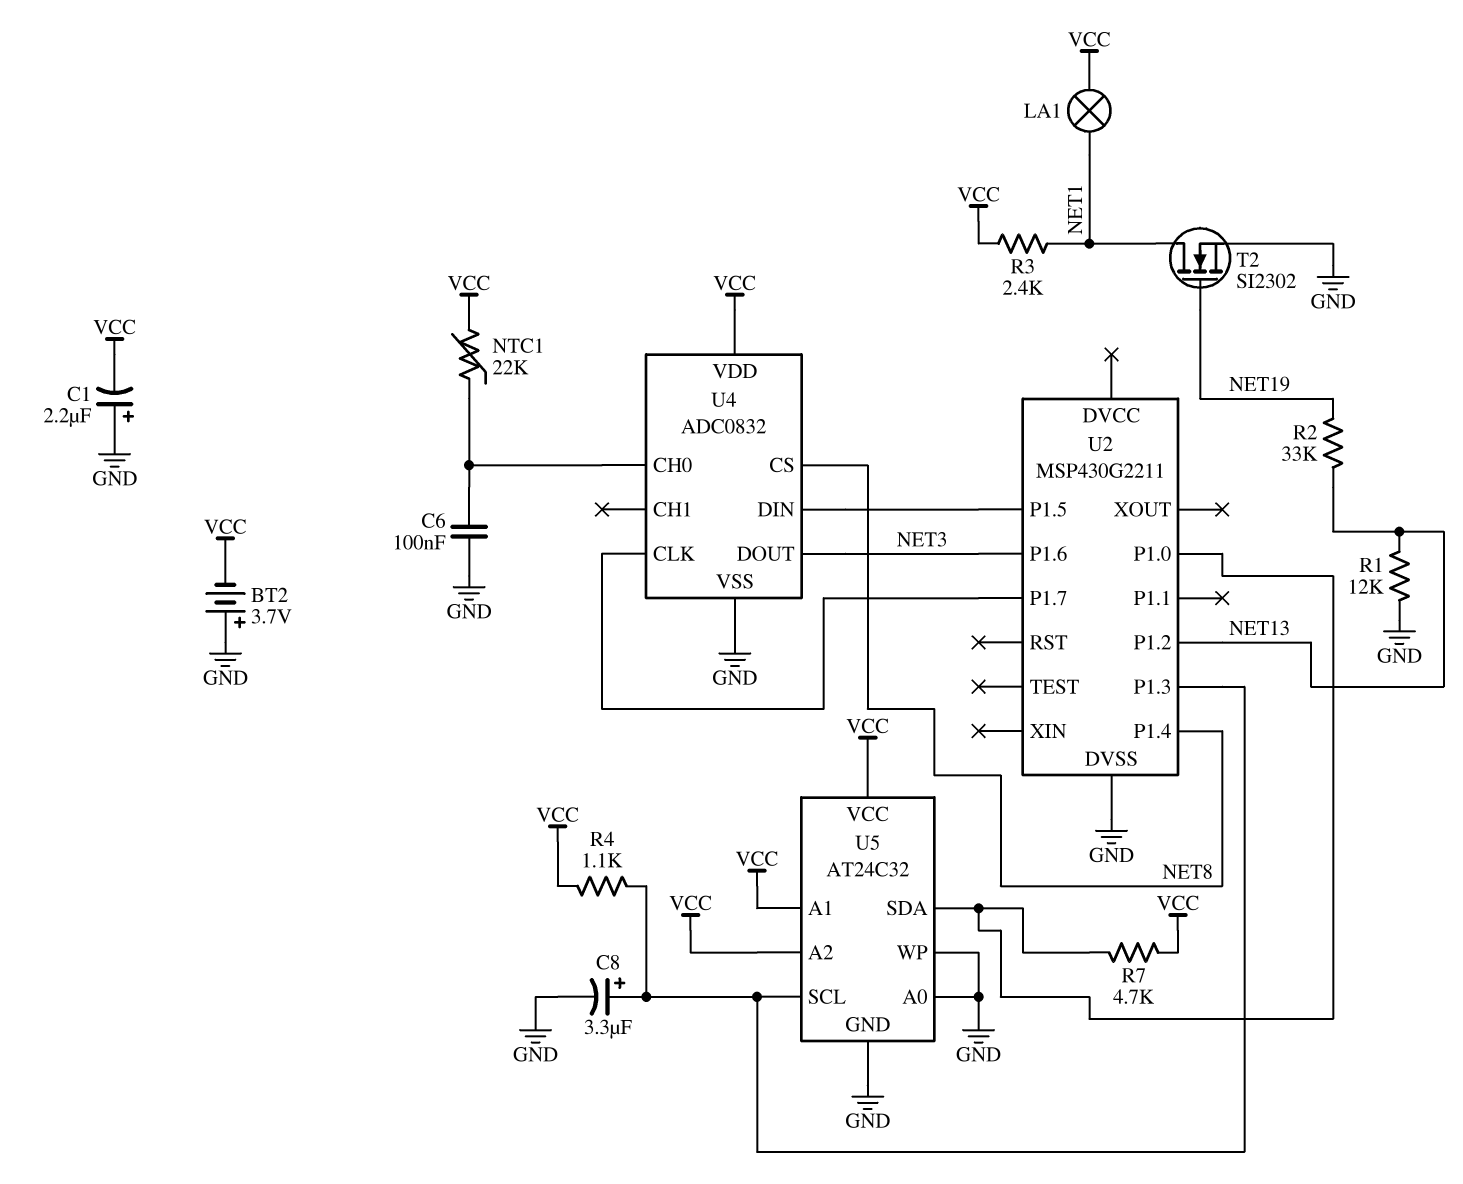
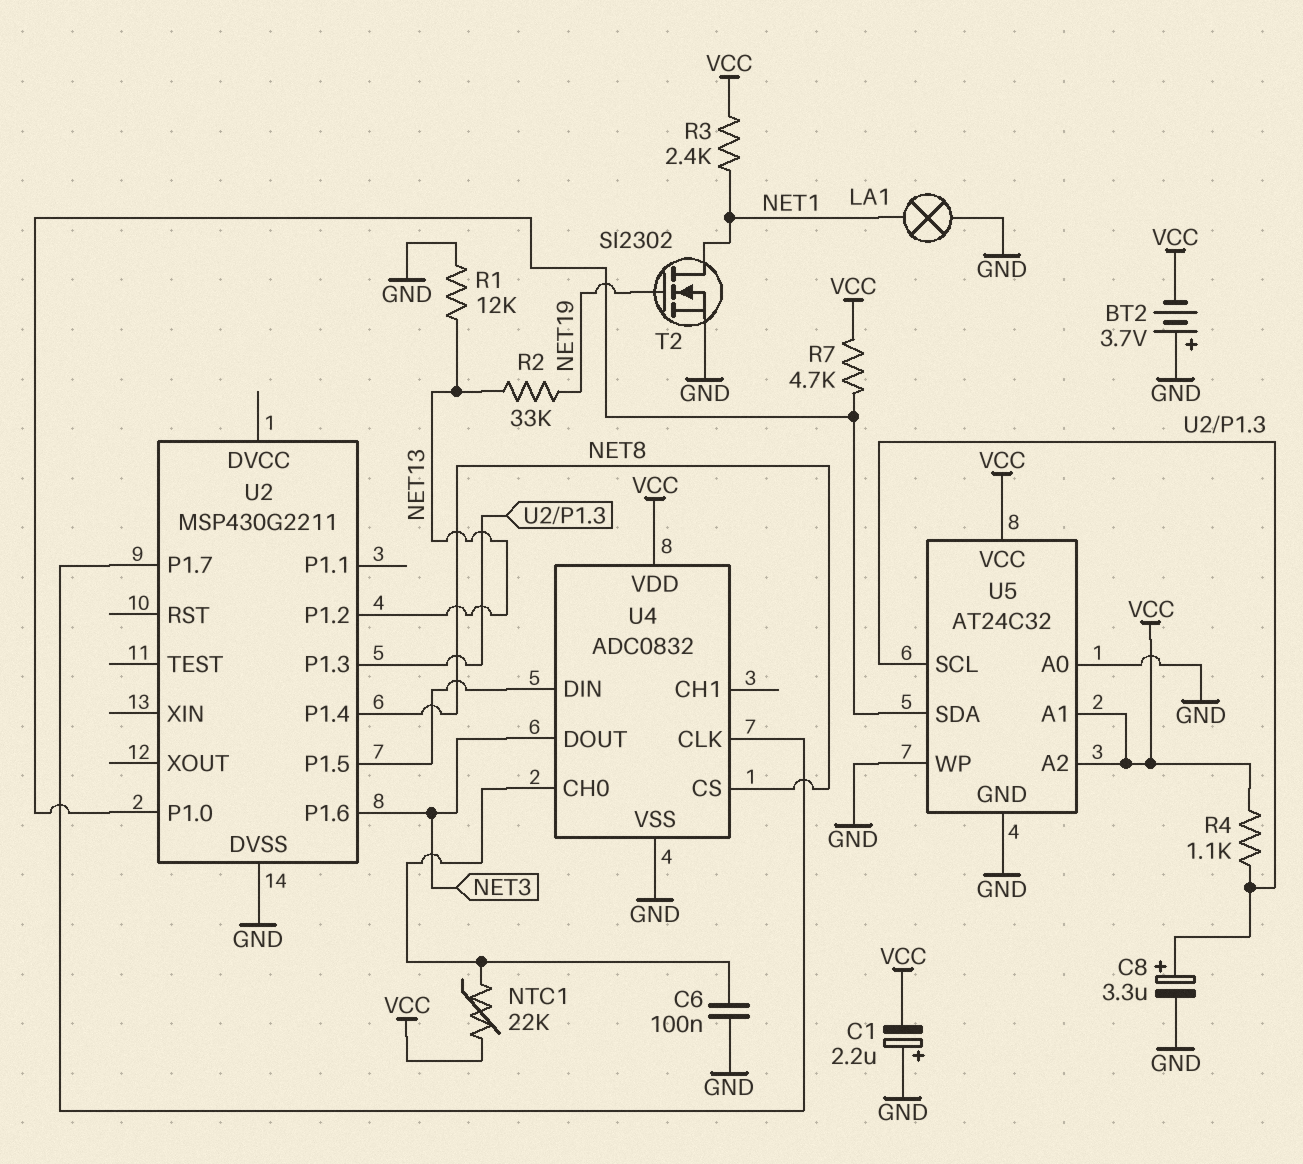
LA1: lamp (NET1, VCC) -> lamp (GND, NET1)

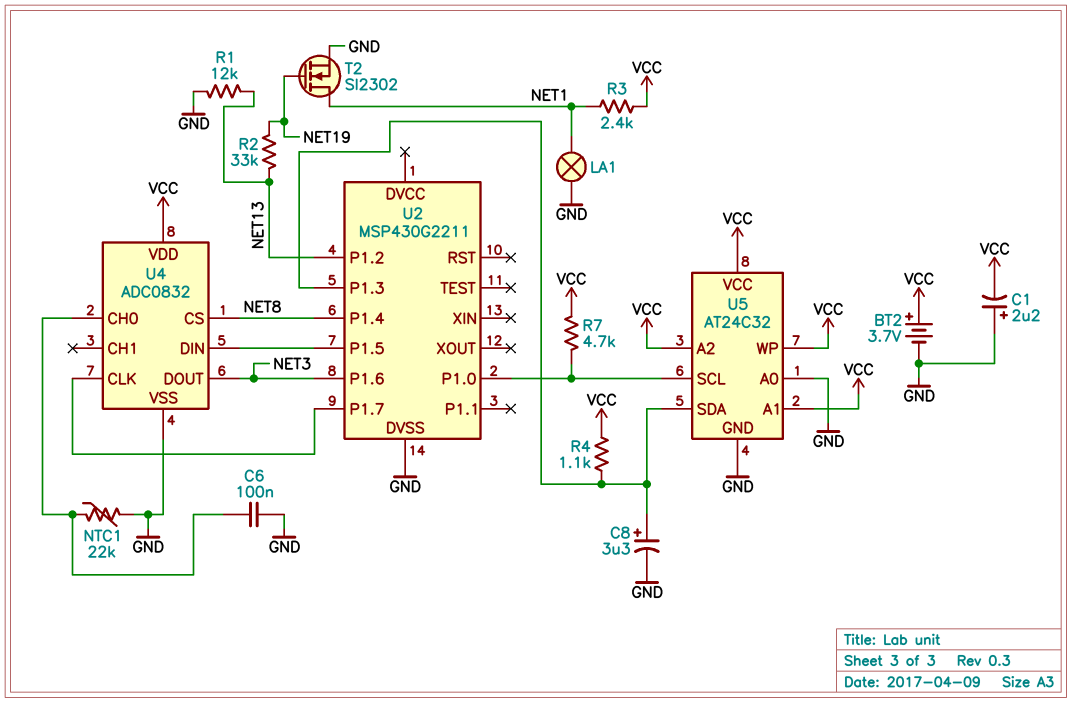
BT2: 3.7V (plus GND, minus VCC) -> 3.7V (plus VCC, minus GND)
NTC1: 22k (U4/CH0, VCC) -> 22k (GND, U4/CH0)
U5 pin SCL: U2/P1.3 -> U2/P1.0
U5 pin SDA: U2/P1.0 -> U2/P1.3
U5 pin WP: GND -> VCC

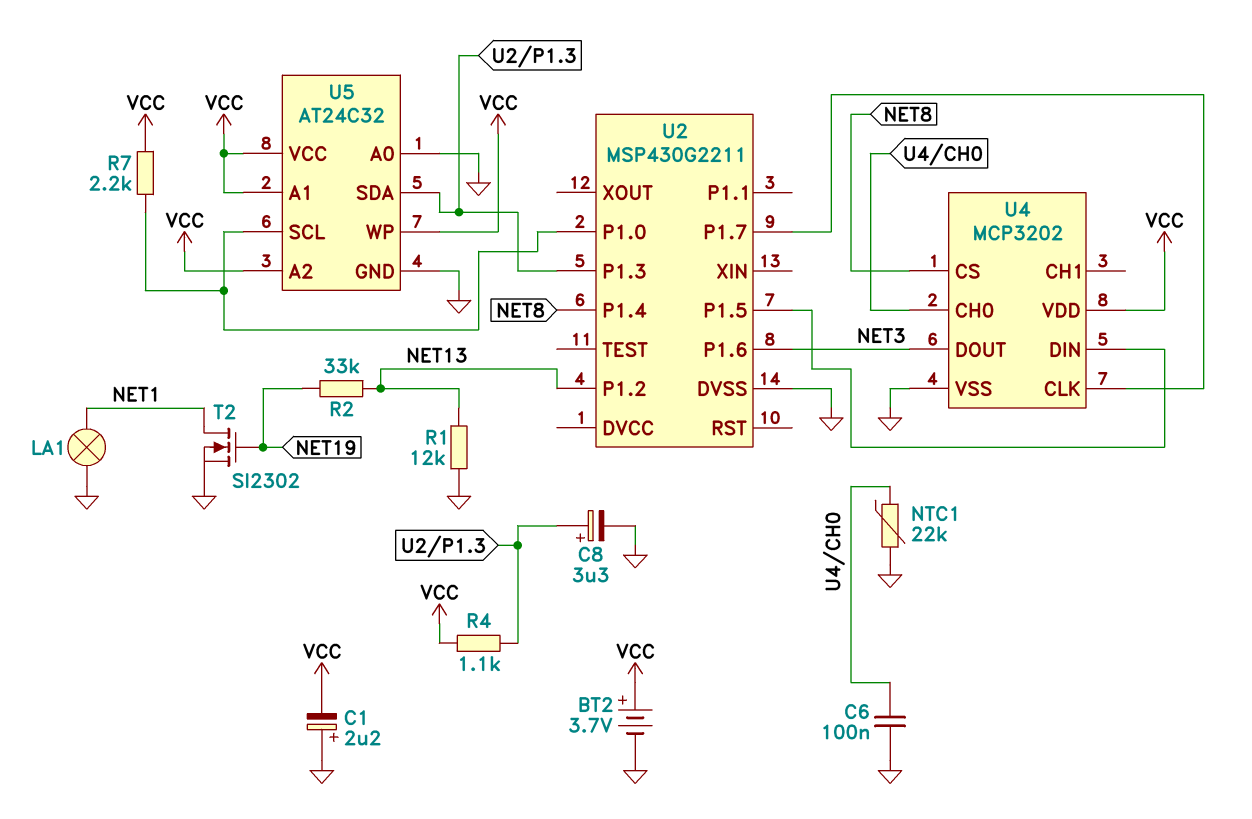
R3: 2.4k (NET1, VCC) -> none
R7: 4.7k (U2/P1.0, VCC) -> 2.2k (U2/P1.0, VCC)
U4: ADC0832 -> MCP3202

